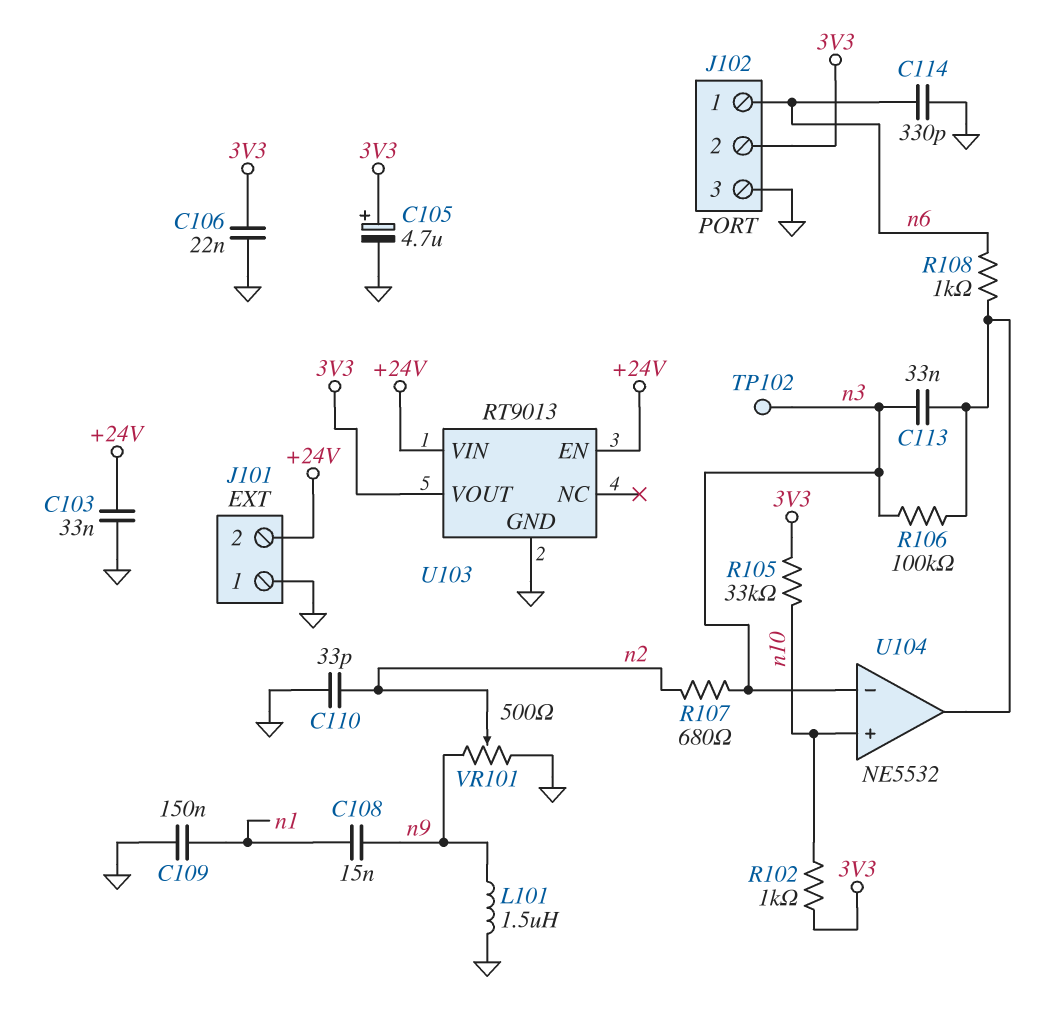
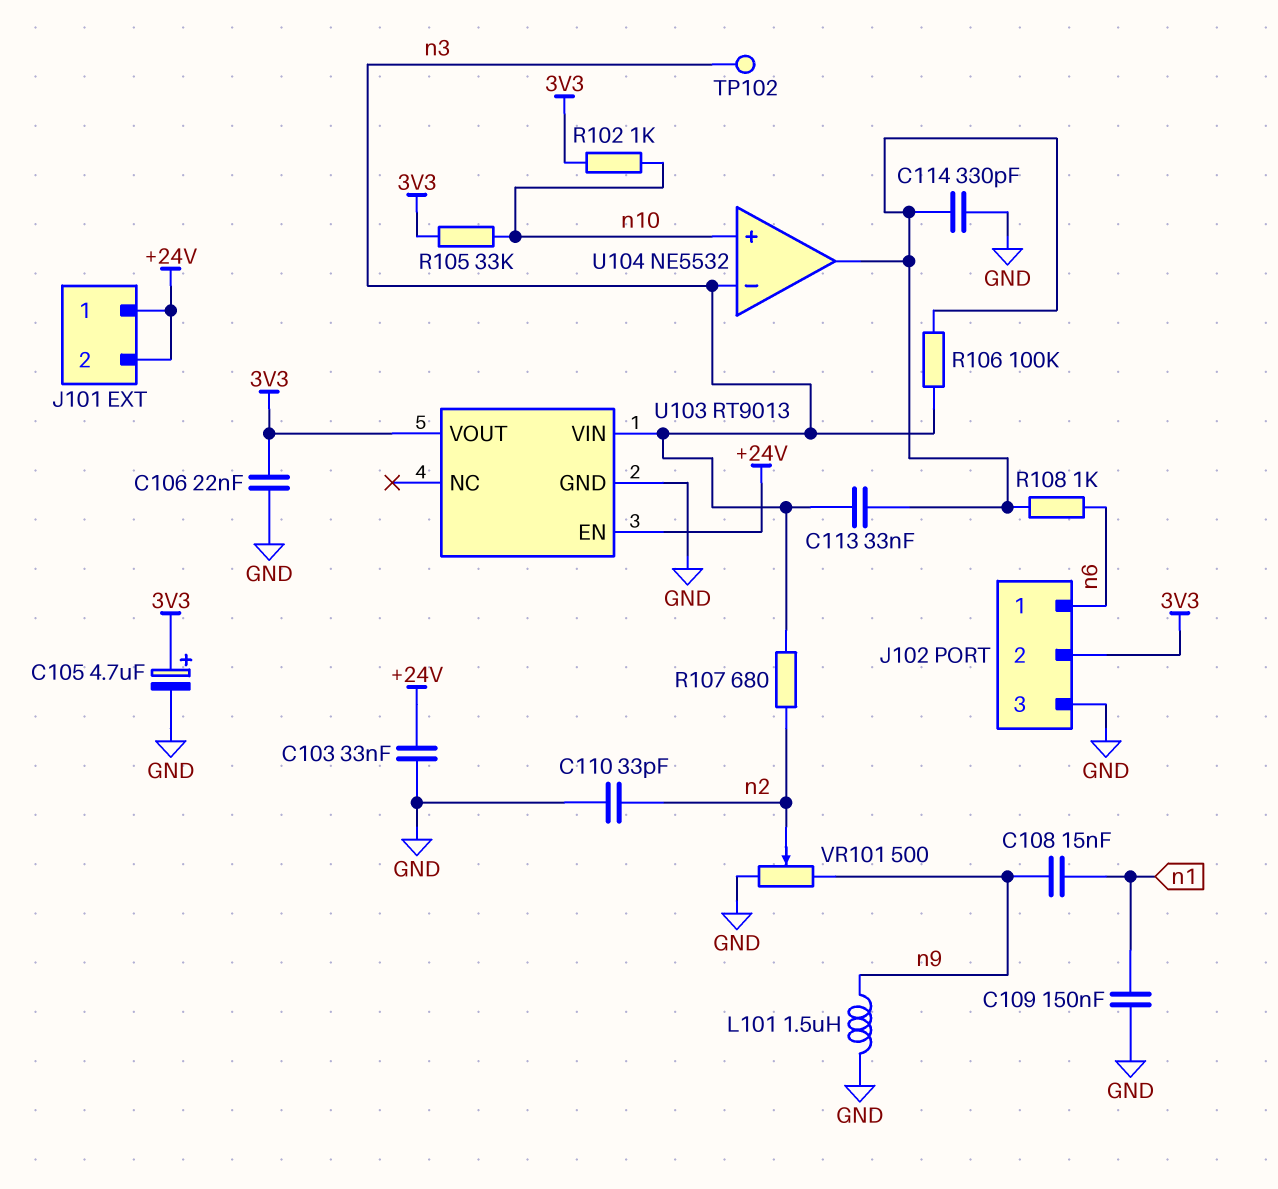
C114: 330pF (GND, n6) -> 330pF (GND, U104/out)
J101 pin 1: GND -> +24V
U103 pin VIN: +24V -> n3

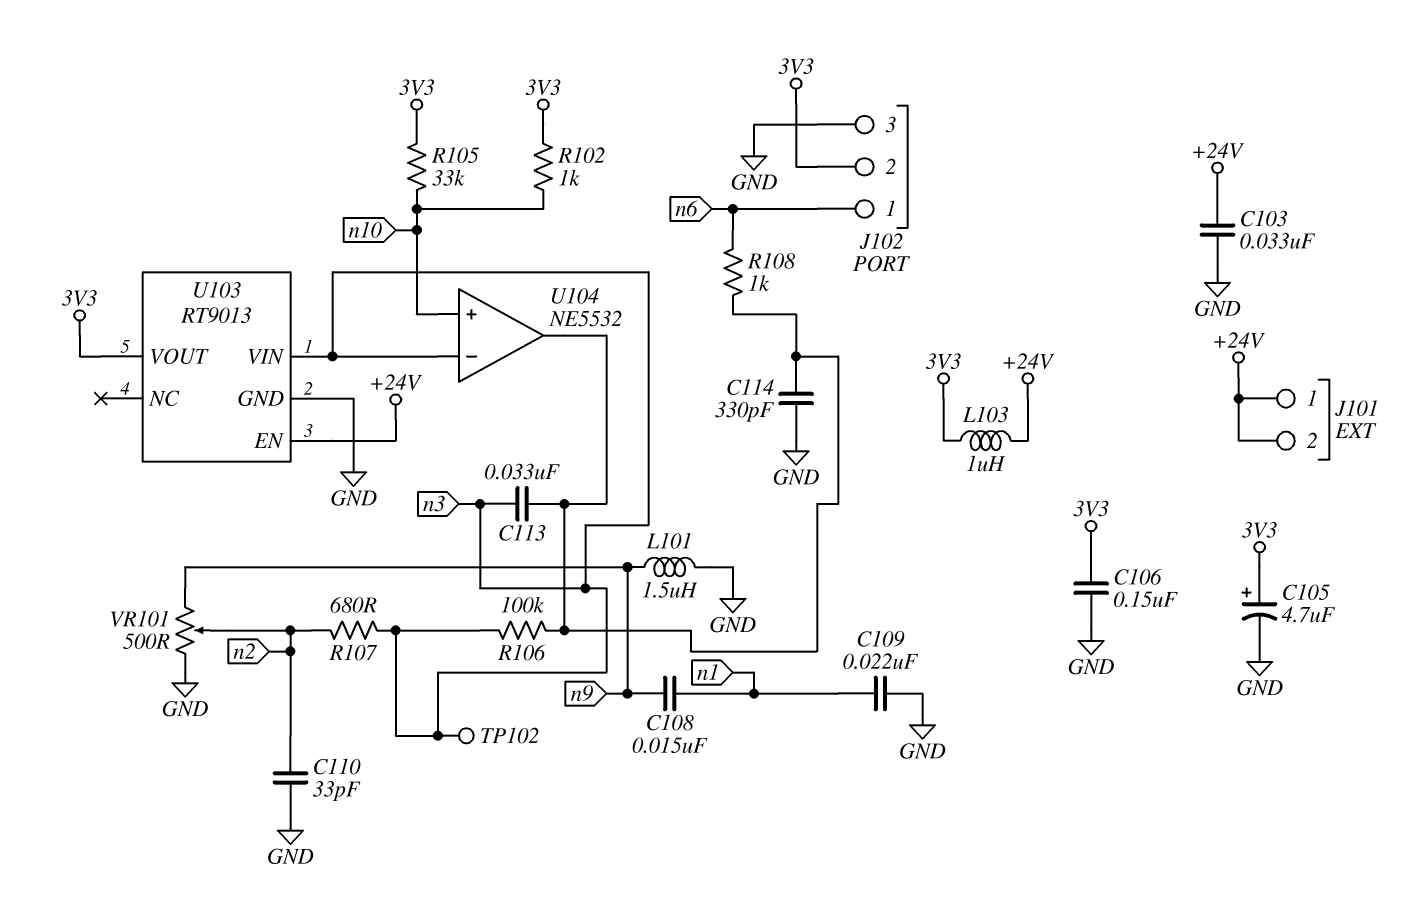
C106: 22nF (3V3, GND) -> 150nF (3V3, GND)
C109: 150nF (GND, n1) -> 22nF (GND, n1)
L103: none -> 1uH (+24V, 3V3)

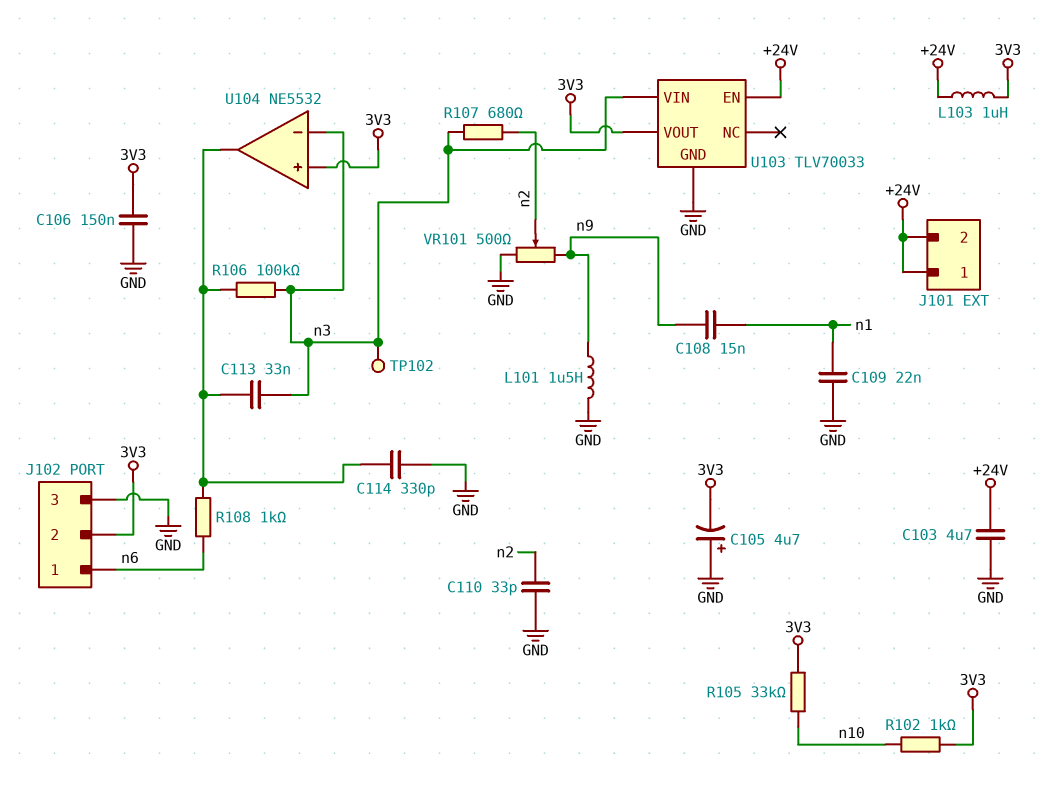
C103: 33nF (+24V, GND) -> 4.7uF (+24V, GND)
C105: 4.7uF (plus 3V3, minus GND) -> 4.7uF (plus GND, minus 3V3)
U103: RT9013 -> TLV70033
U104 pin in+: n10 -> 3V3

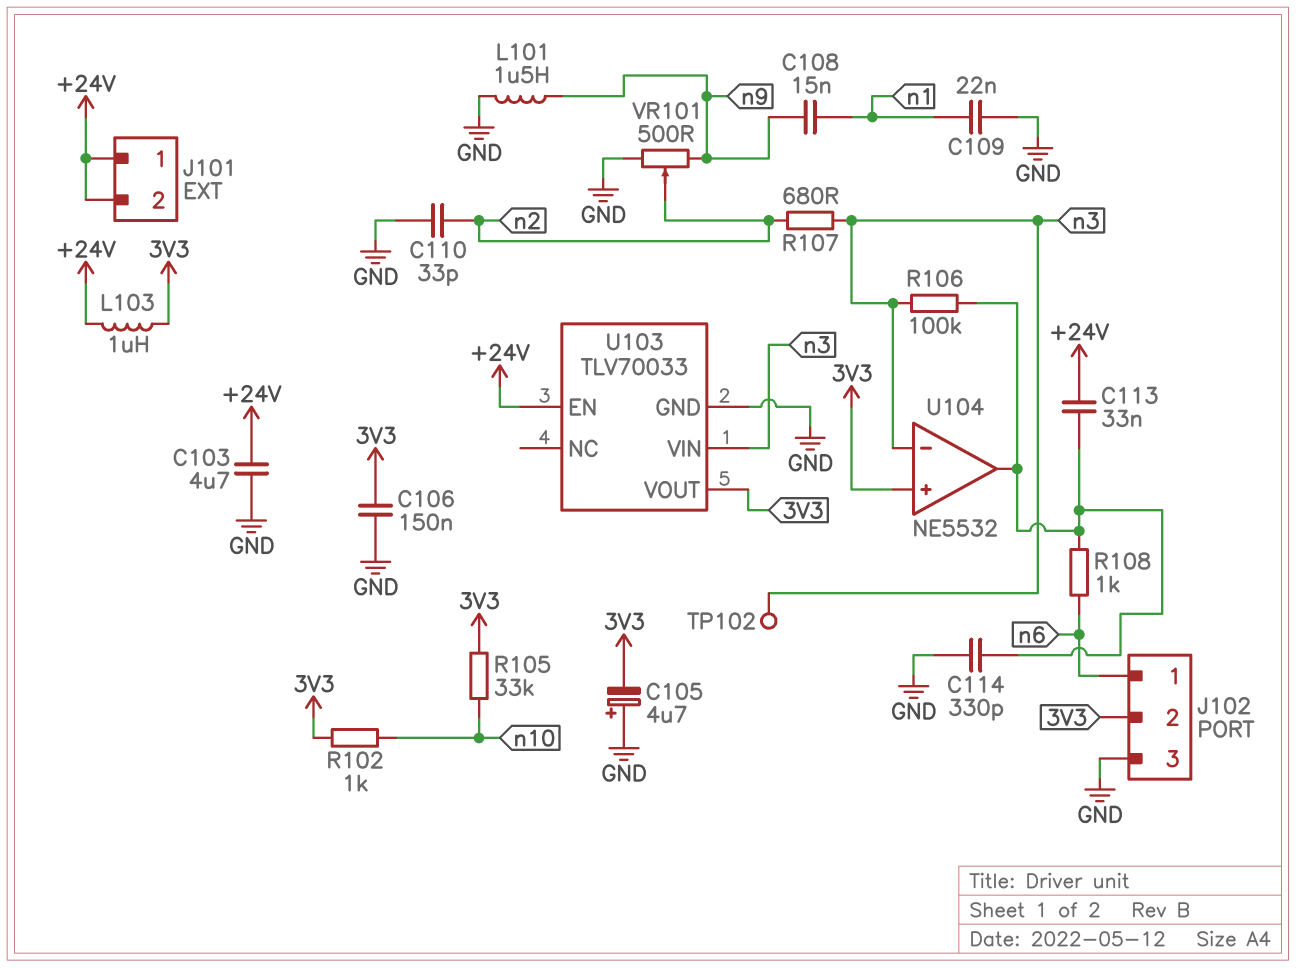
C113: 33nF (U104/out, n3) -> 33nF (+24V, U104/out)

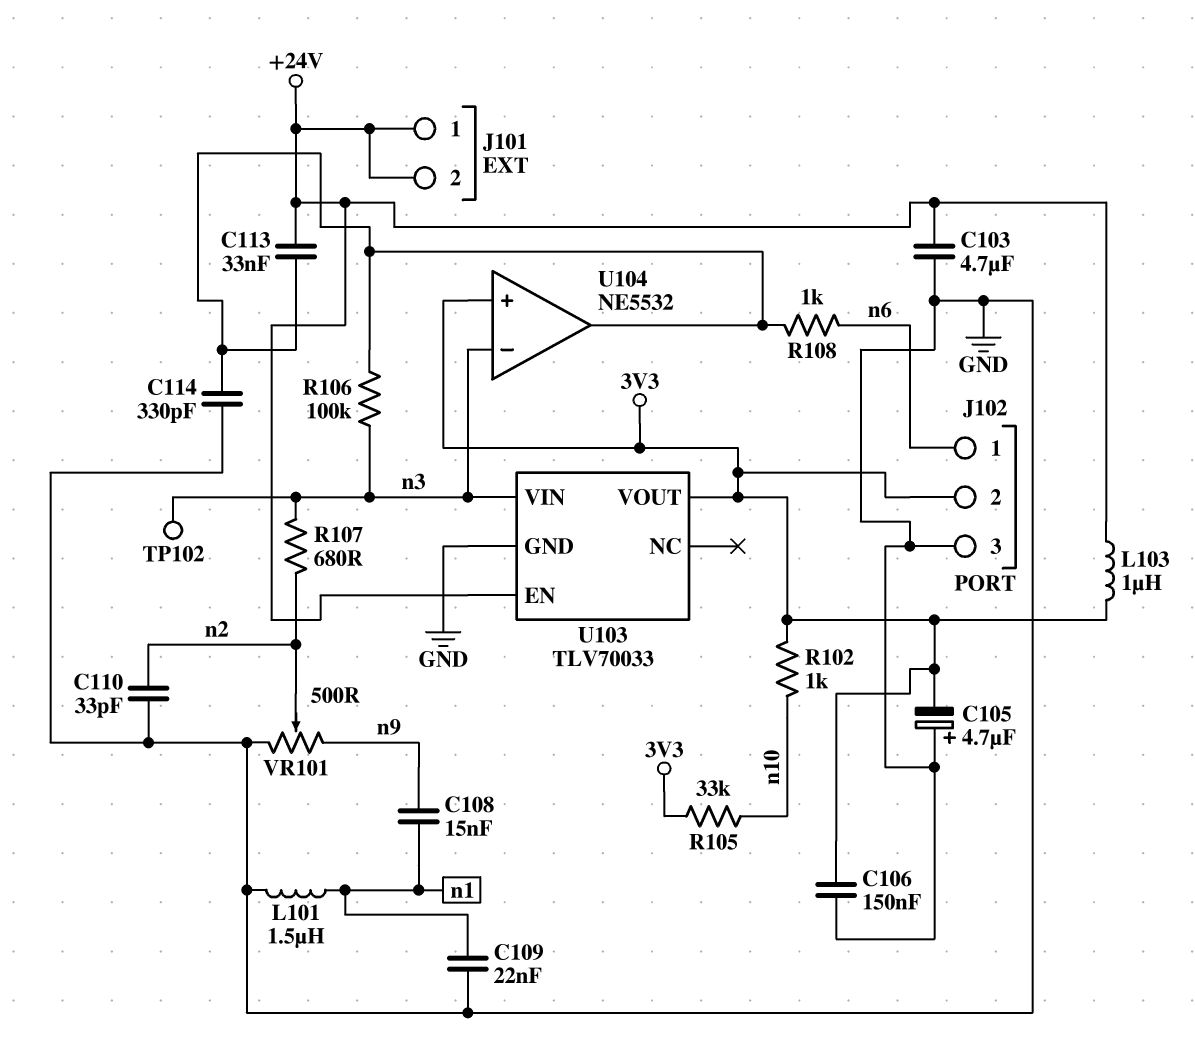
L101: 1.5uH (GND, n9) -> 1.5uH (GND, n1)

